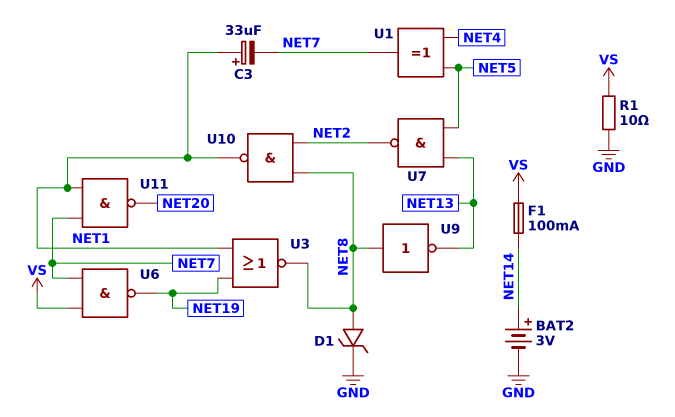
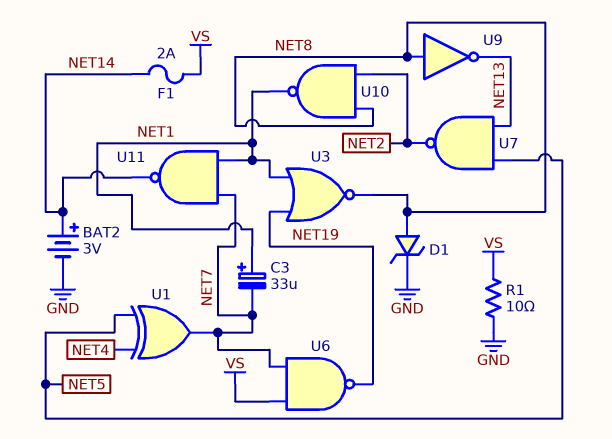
F1: 100mA (NET14, VS) -> 2A (NET14, VS)
U11: NAND (in NET1, in NET7, out NET20) -> NAND (in NET1, in NET7, out NET14)

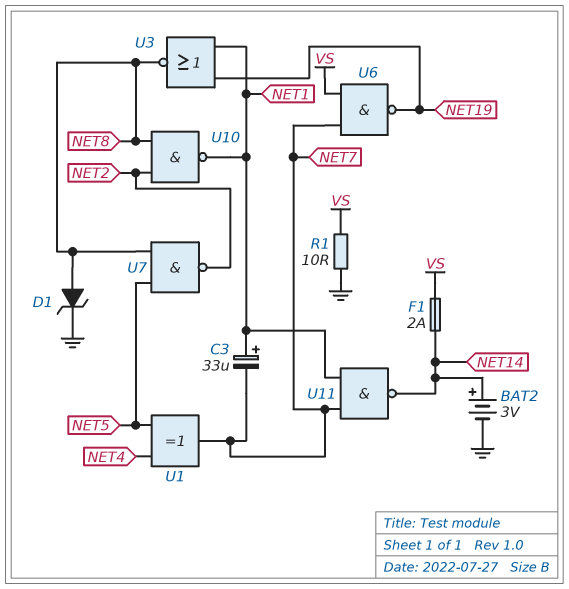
U7: NAND (in NET5, in NET13, out NET2) -> NAND (in NET5, in NET8, out NET2)
U9: NOT (in NET8, out NET13) -> none

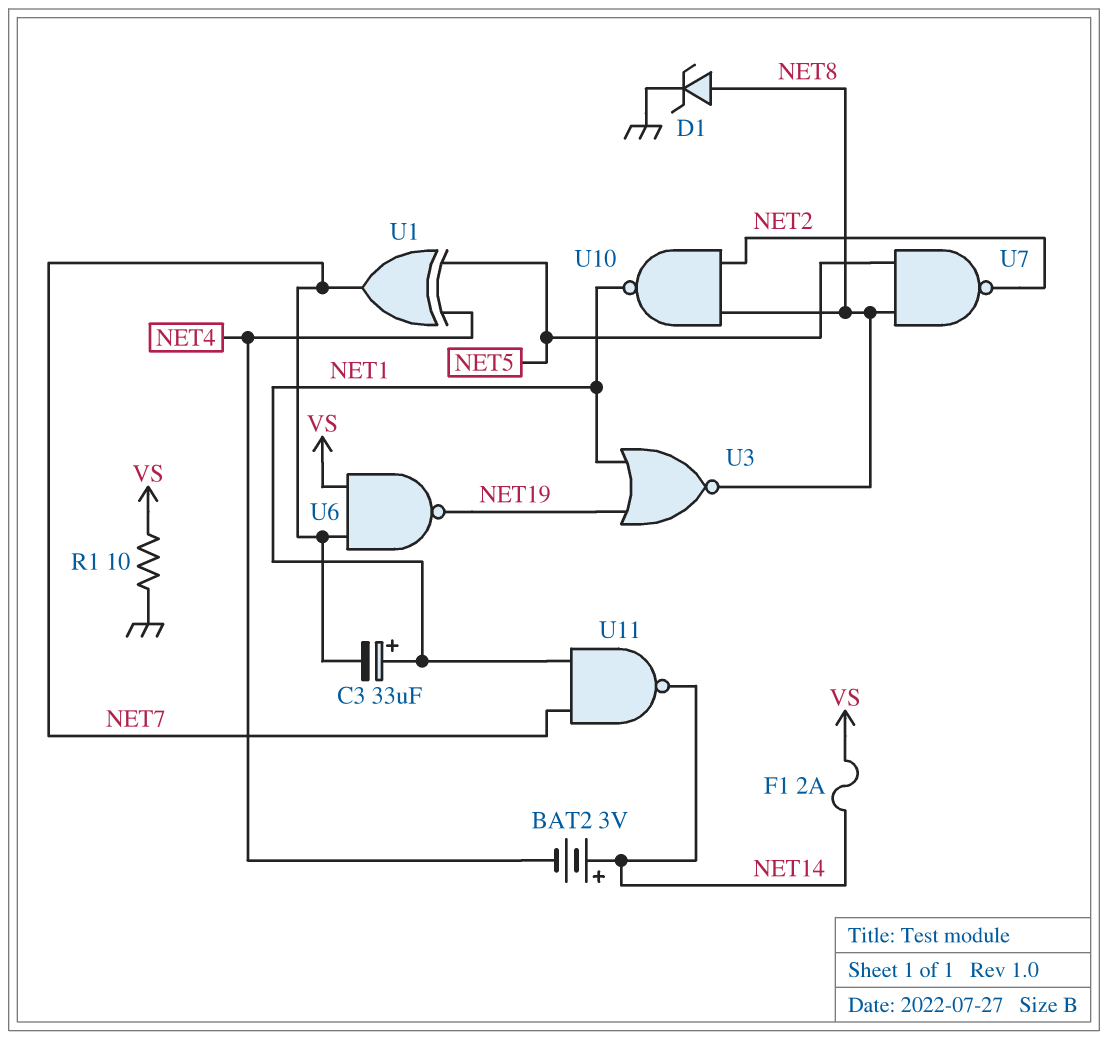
BAT2: 3V (plus NET14, minus GND) -> 3V (plus NET14, minus NET4)

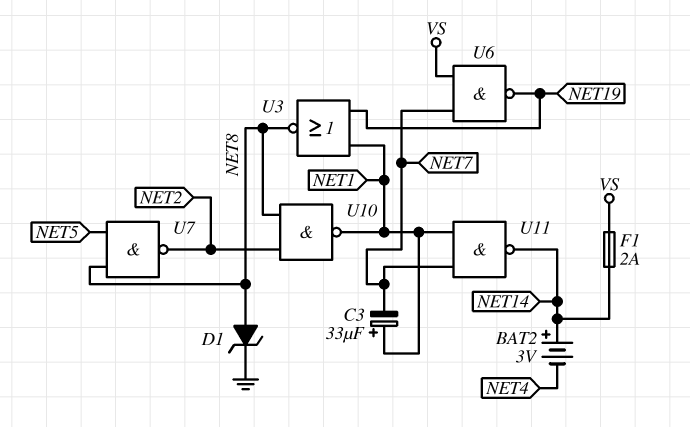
R1: 10 (GND, VS) -> none
U1: XOR (in NET4, in NET5, out NET7) -> none

